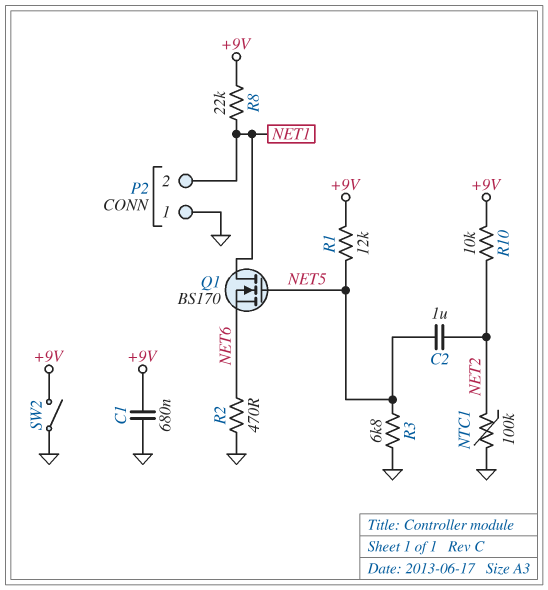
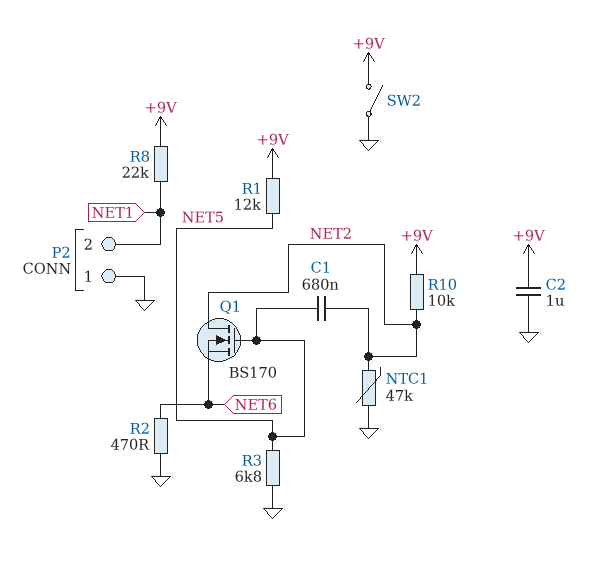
C1: 680nF (+9V, GND) -> 680nF (NET2, NET5)
C2: 1uF (NET2, NET5) -> 1uF (+9V, GND)
NTC1: 100k (GND, NET2) -> 47k (GND, NET2)
Q1: NMOS BS170 (G NET5, D NET1, S NET6) -> NMOS BS170 (G NET5, D NET2, S NET6)

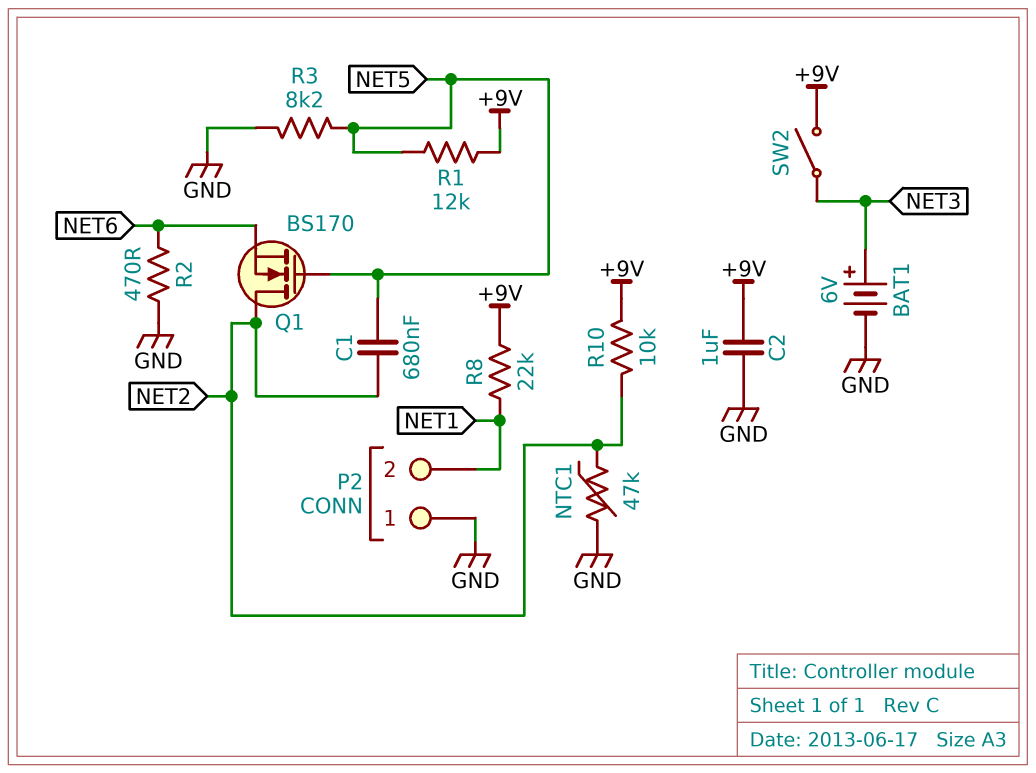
BAT1: none -> 6V (plus NET3, minus GND)
R3: 6.8k (GND, NET5) -> 8.2k (GND, NET5)
SW2: switch (+9V, GND) -> switch (+9V, NET3)

